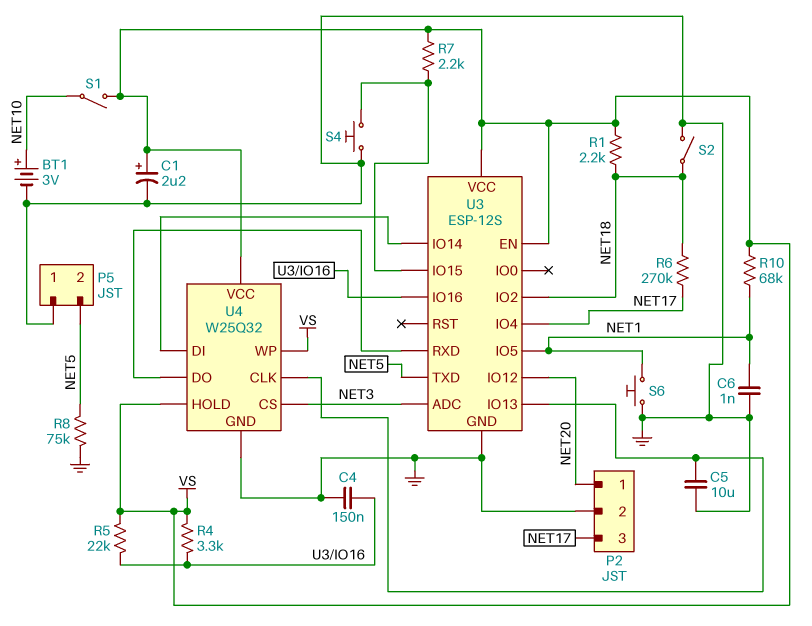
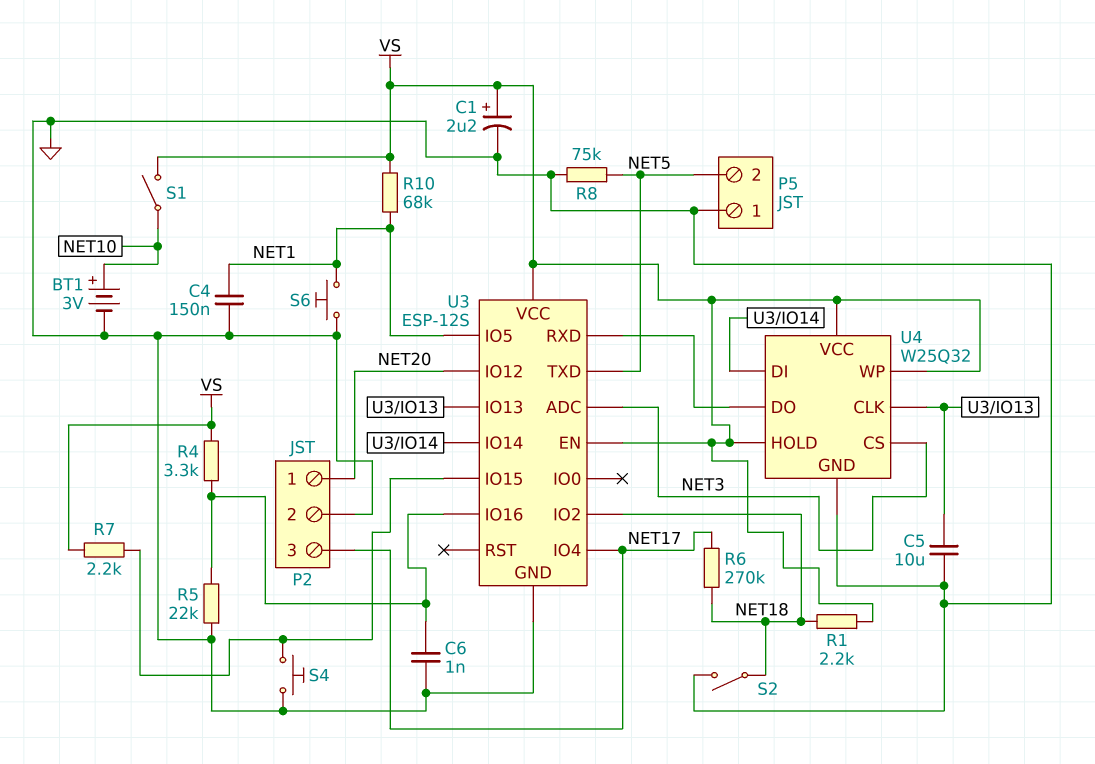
C4: 150nF (GND, U3/IO16) -> 150nF (GND, NET1)
C6: 1nF (GND, NET1) -> 1nF (GND, U3/IO16)
R5: 22k (U3/IO16, VS) -> 22k (GND, U3/IO16)

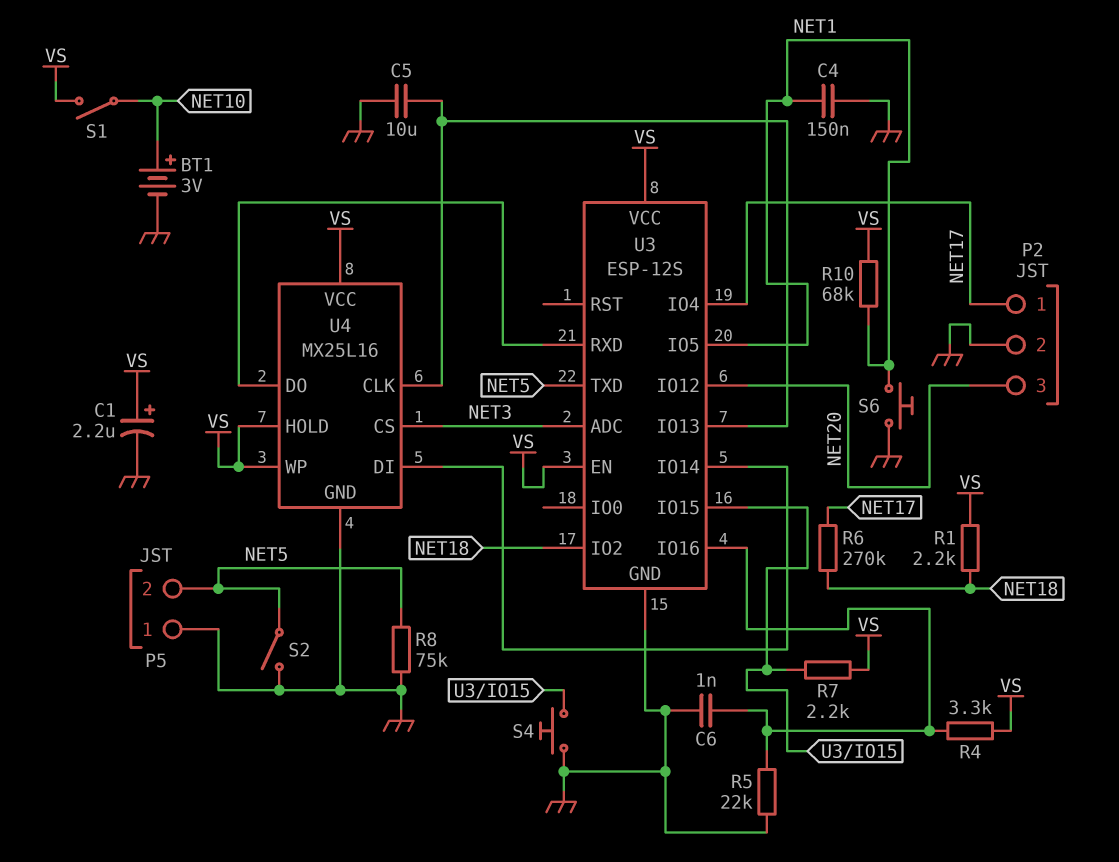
P2 pin 1: NET20 -> NET17
P2 pin 3: NET17 -> NET20
S2: switch (GND, NET18) -> switch (GND, NET5)
U4: W25Q32 -> MX25L16

